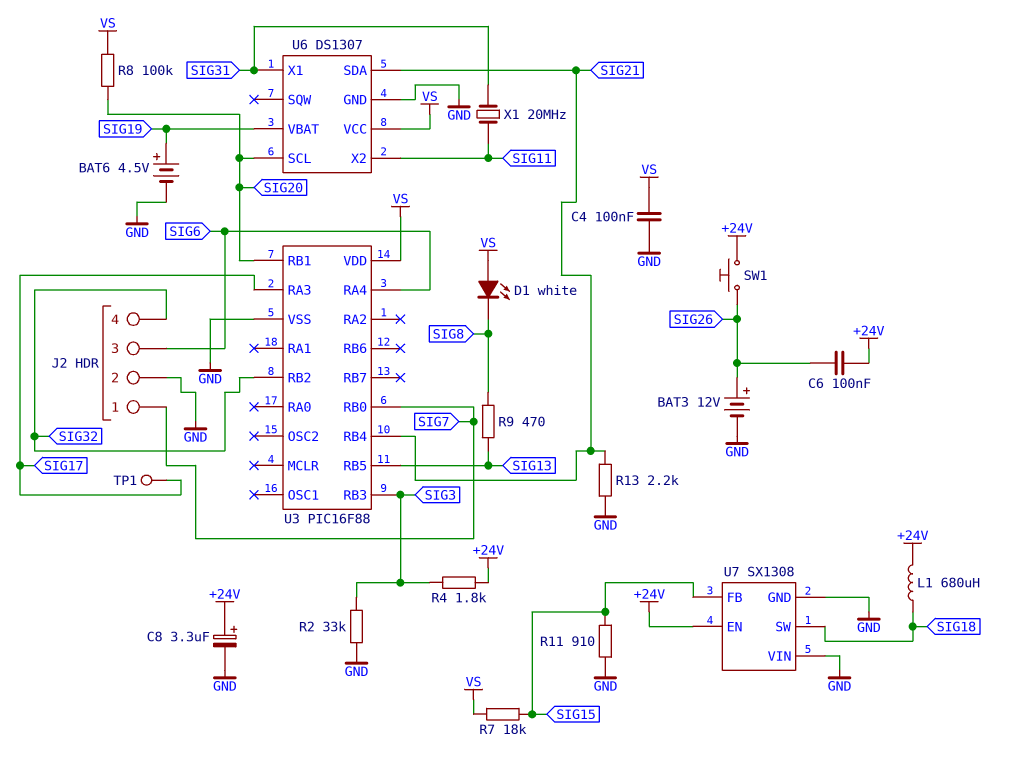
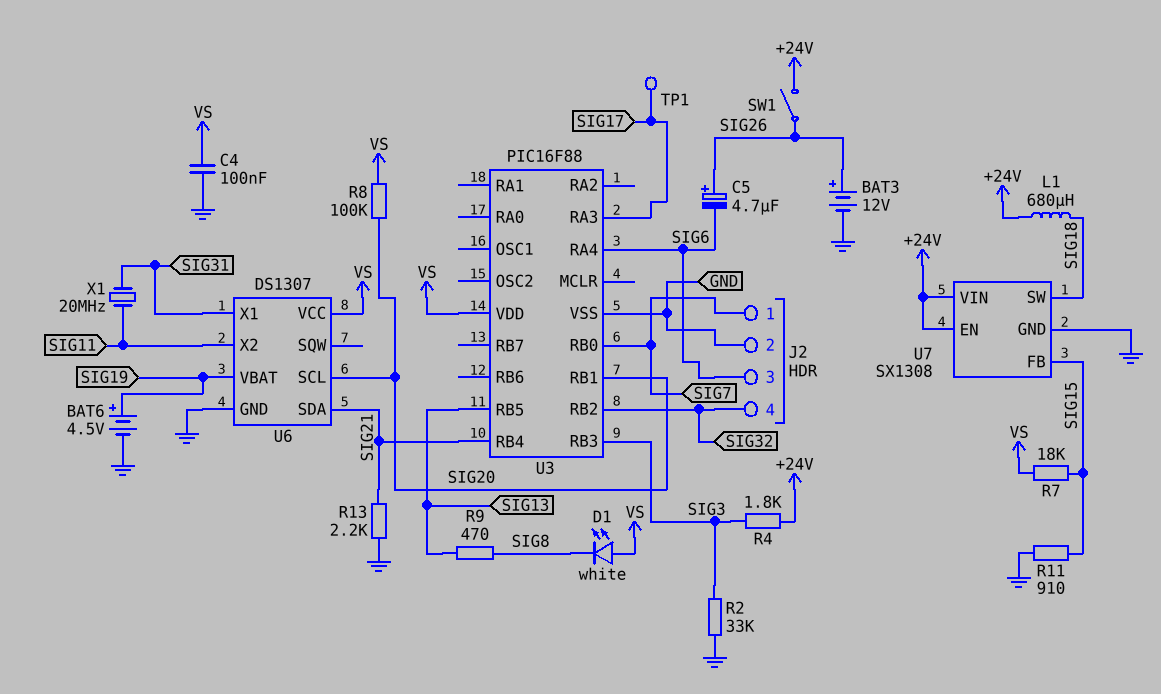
C5: none -> 4.7uF (plus SIG26, minus SIG6)
C6: 100nF (+24V, SIG26) -> none
C8: 3.3uF (plus +24V, minus GND) -> none
SW1: button (+24V, SIG26) -> switch (+24V, SIG26)
U7 pin VIN: GND -> +24V

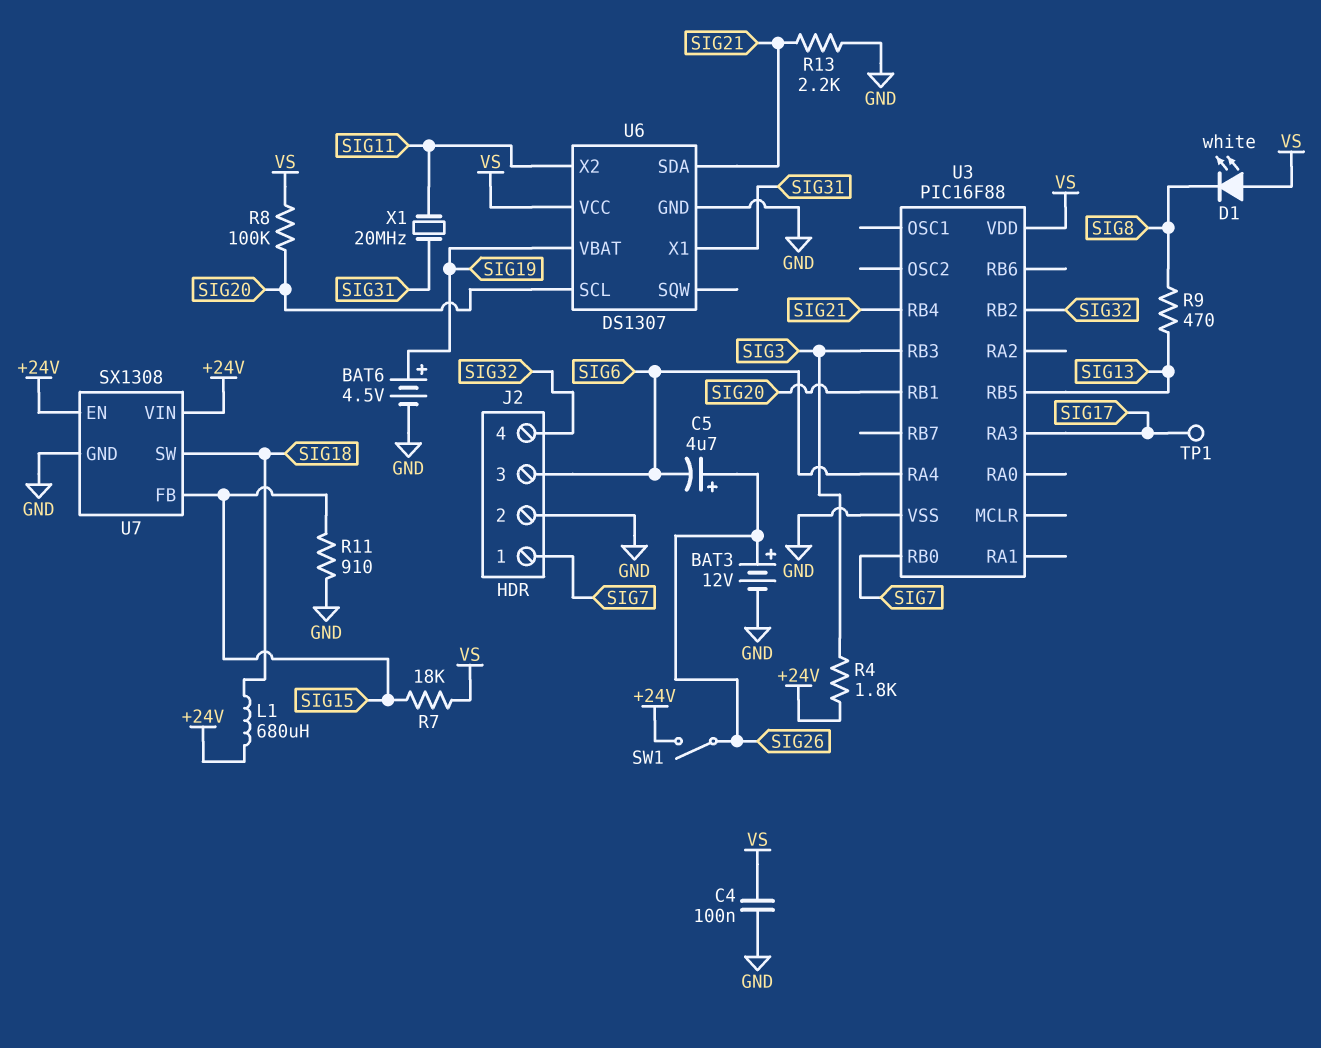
R2: 33k (GND, SIG3) -> none

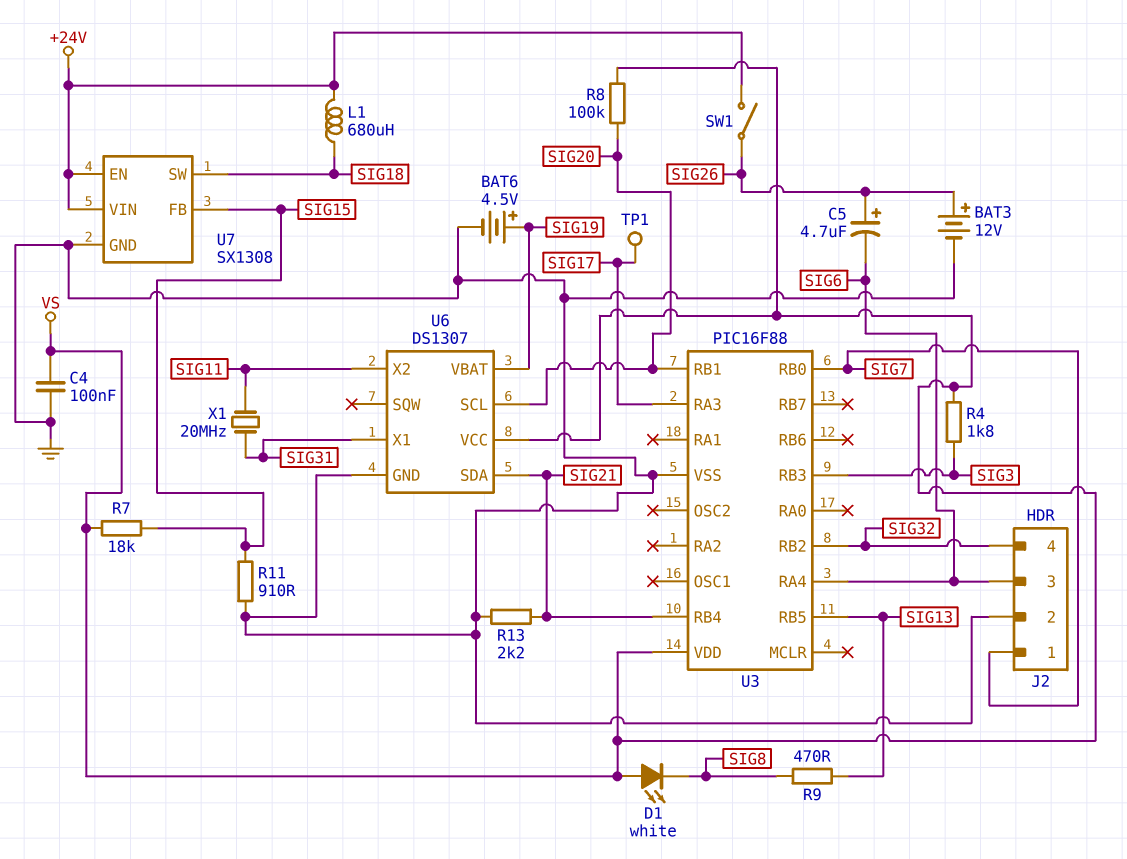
R4: 1.8k (+24V, SIG3) -> 1.8k (SIG3, VS)

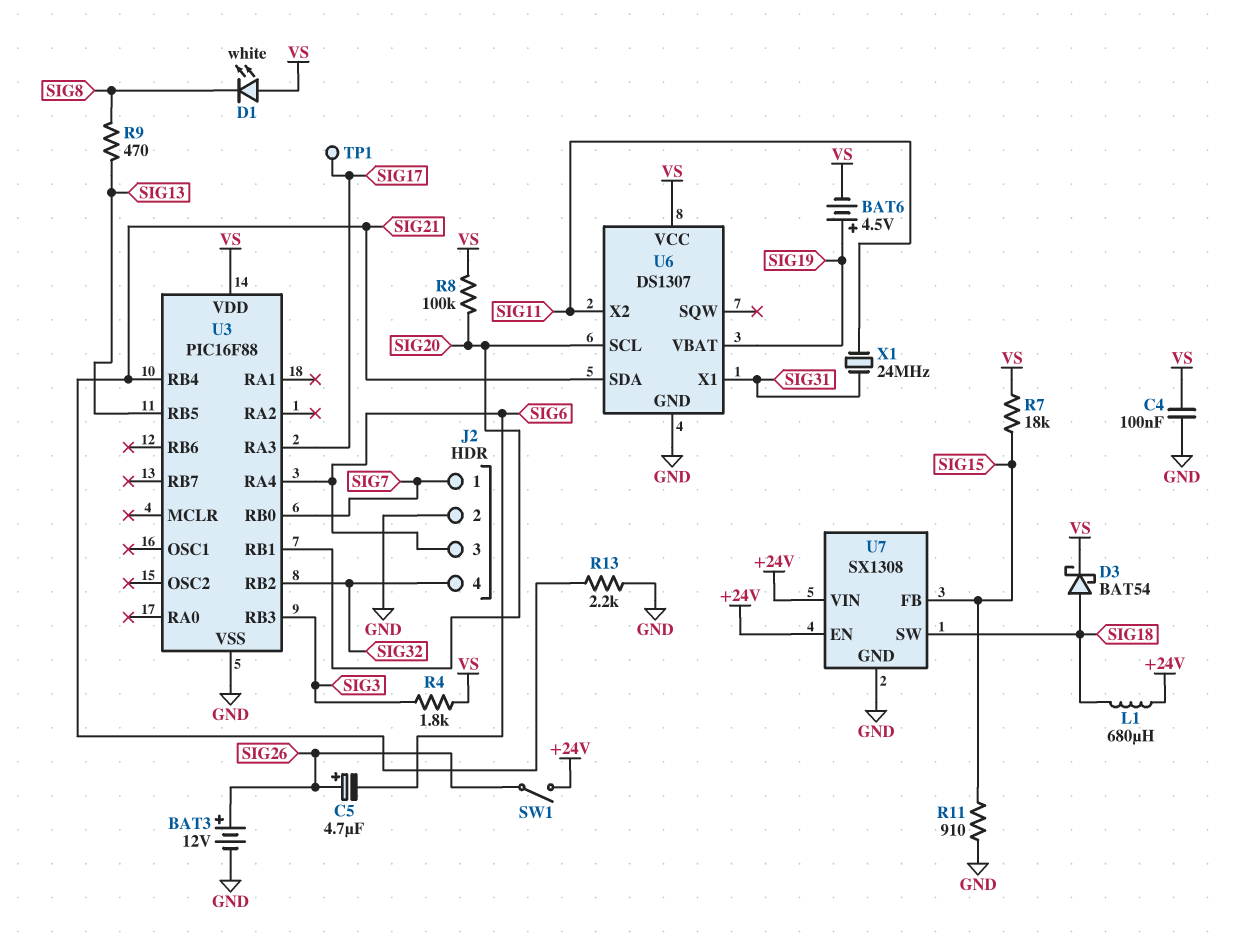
BAT6: 4.5V (plus SIG19, minus GND) -> 4.5V (plus SIG19, minus VS)
D3: none -> schottky BAT54 (A SIG18, K VS)
X1: 20MHz (SIG11, SIG31) -> 24MHz (SIG11, SIG31)

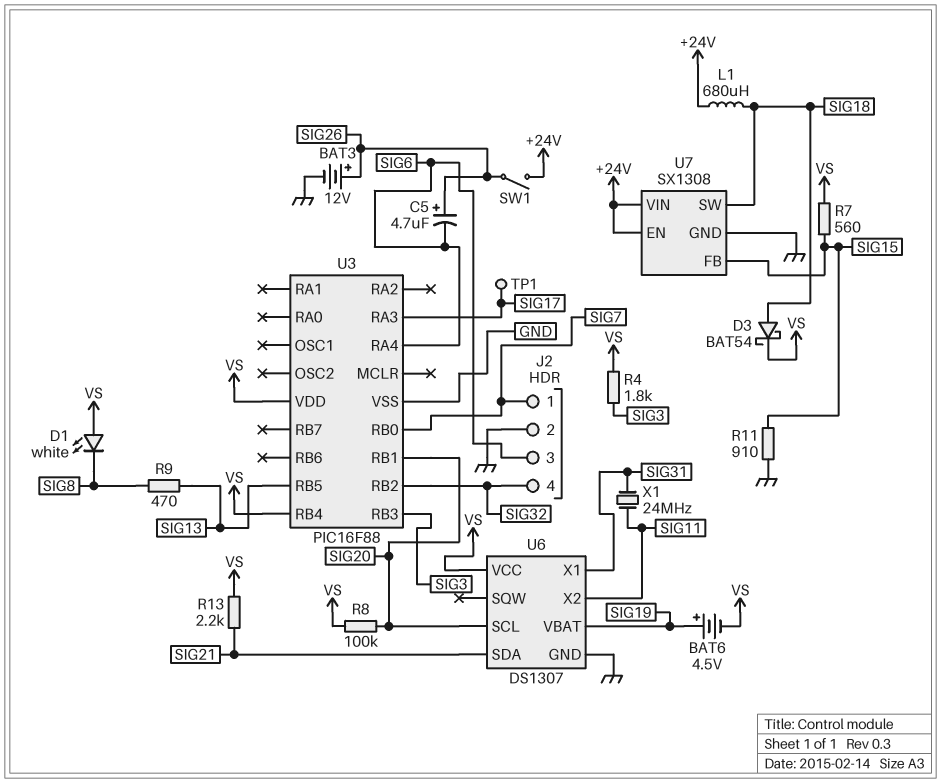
C4: 100nF (GND, VS) -> none
R7: 18k (SIG15, VS) -> 560 (SIG15, VS)
R13: 2.2k (GND, SIG21) -> 2.2k (SIG21, VS)
U3 pin RB4: SIG21 -> VS

